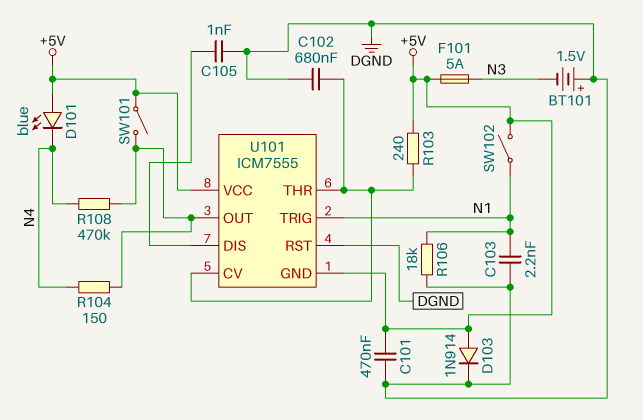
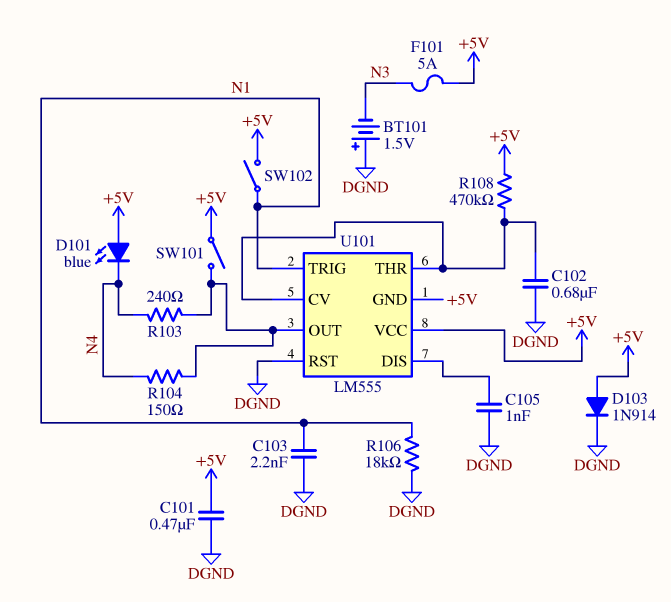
R103: 240 (+5V, U101/CV) -> 240 (N4, U101/OUT)
R108: 470k (N4, U101/OUT) -> 470k (+5V, U101/CV)
U101: ICM7555 -> LM555

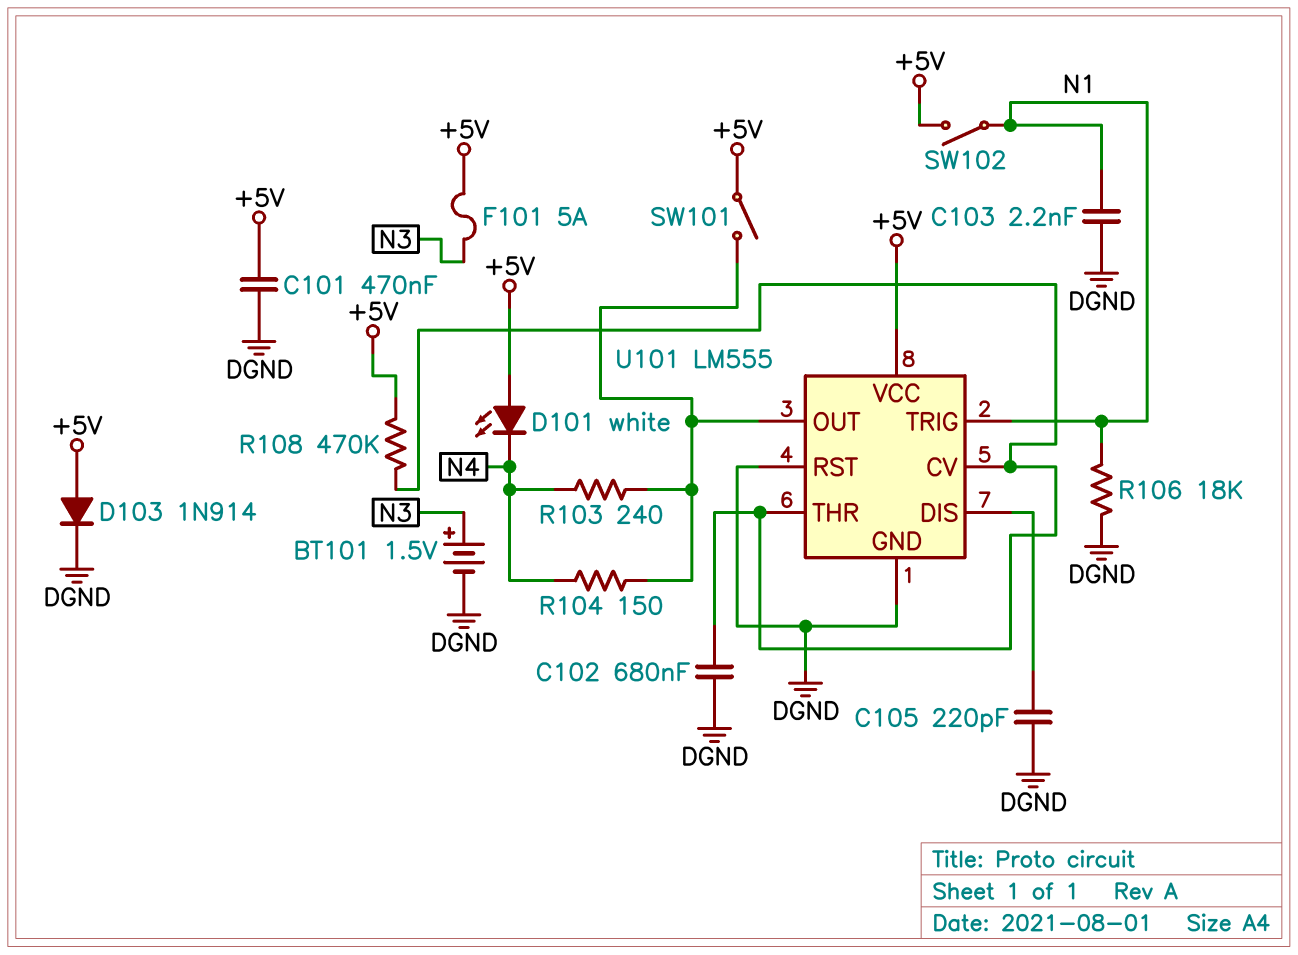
BT101: 1.5V (plus DGND, minus N3) -> 1.5V (plus N3, minus DGND)
C105: 1nF (DGND, U101/DIS) -> 220pF (DGND, U101/DIS)
D101: LED blue (A +5V, K N4) -> LED white (A +5V, K N4)
U101 pin GND: +5V -> DGND

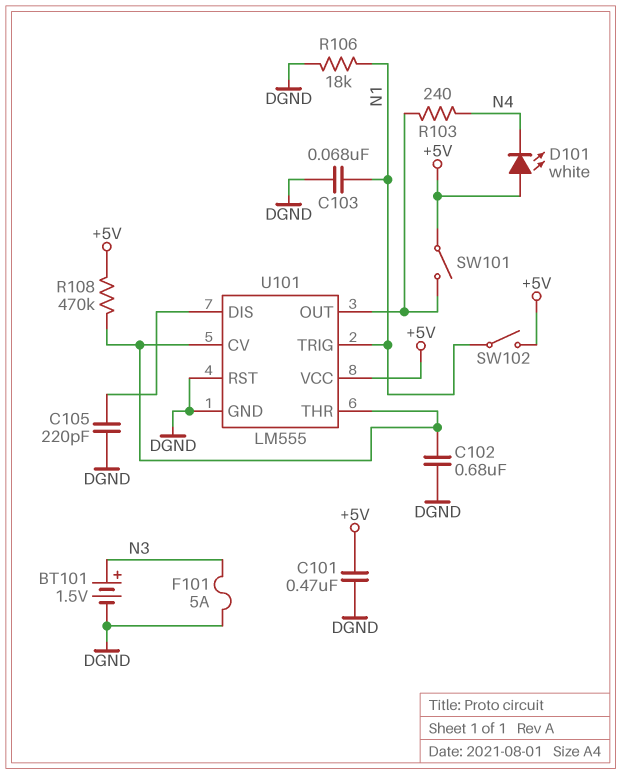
C103: 2.2nF (DGND, N1) -> 68nF (DGND, N1)
D103: diode 1N914 (A +5V, K DGND) -> none
F101: 5A (+5V, N3) -> 5A (DGND, N3)
R104: 150 (N4, U101/OUT) -> none

